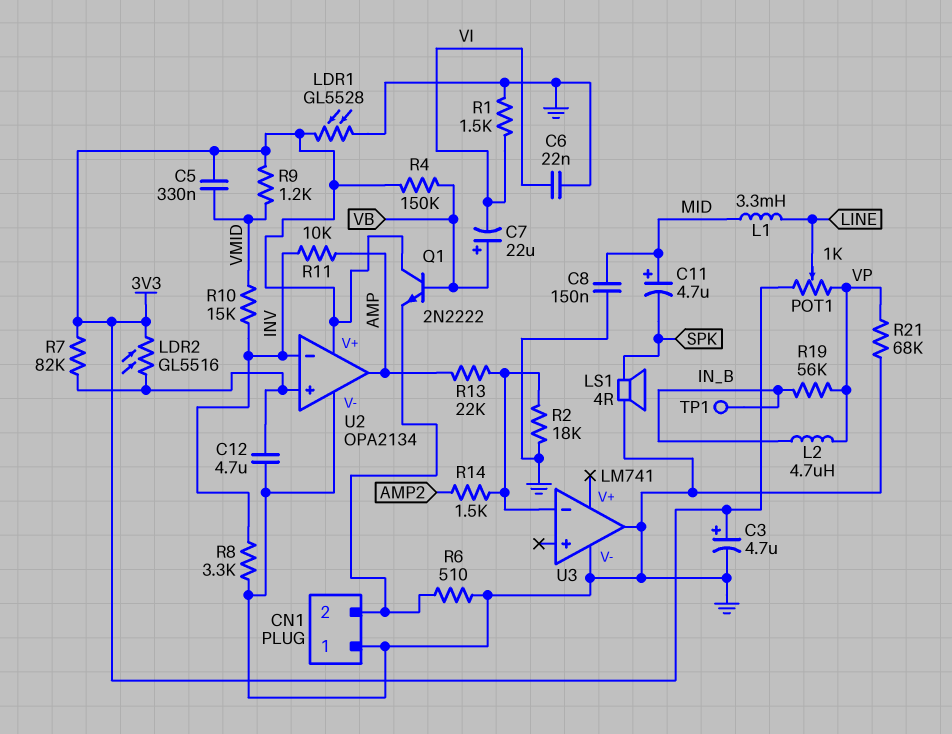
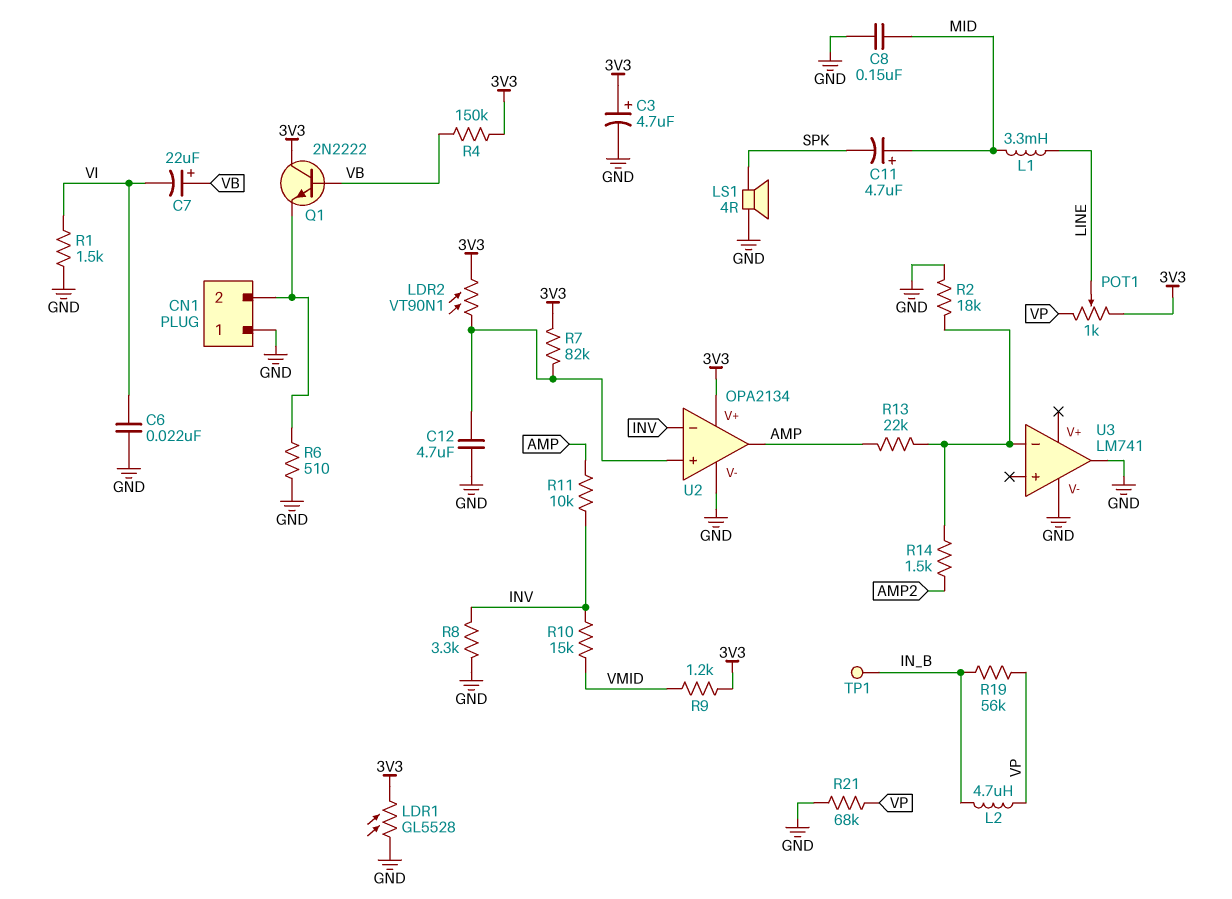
C5: 330nF (3V3, VMID) -> none
LDR2: GL5516 (3V3, U2/in+) -> VT90N1 (3V3, U2/in+)

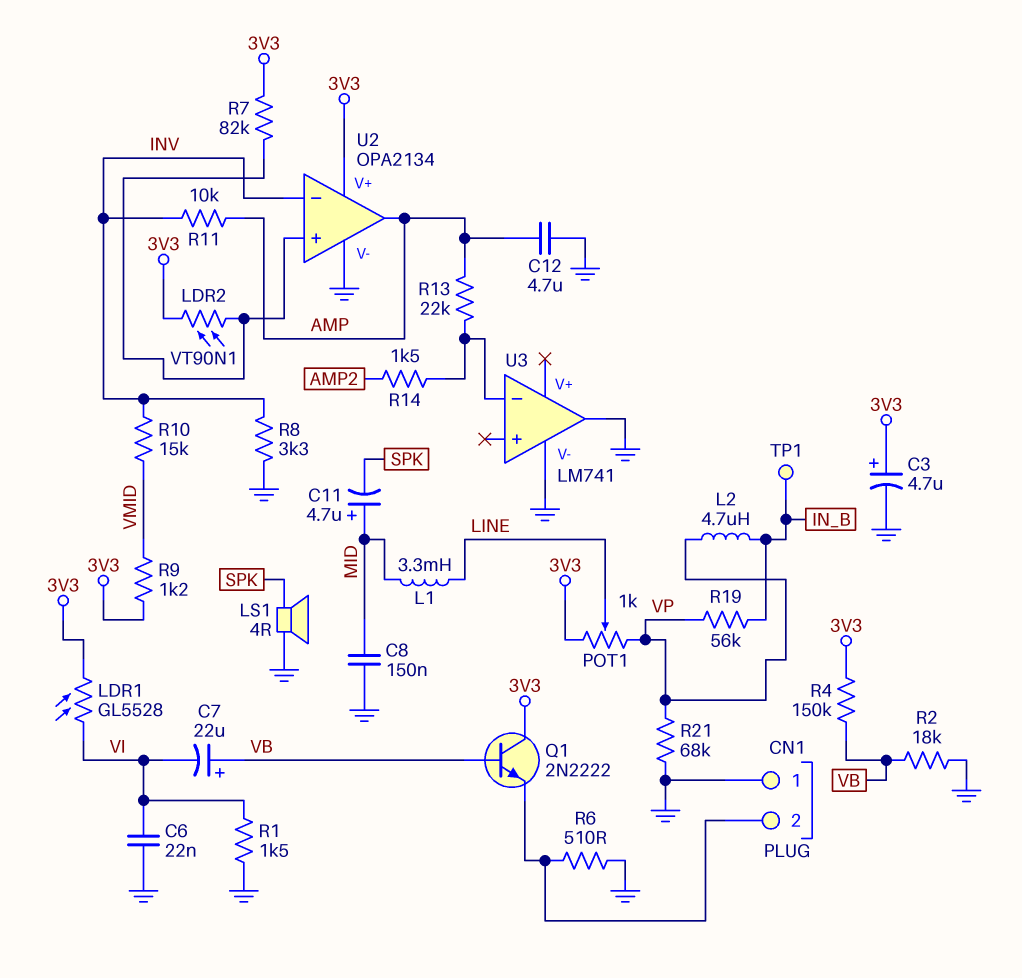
C12: 4.7uF (GND, U2/in+) -> 4.7uF (AMP, GND)
LDR1: GL5528 (3V3, GND) -> GL5528 (3V3, VI)
R2: 18k (GND, U3/in-) -> 18k (GND, VB)

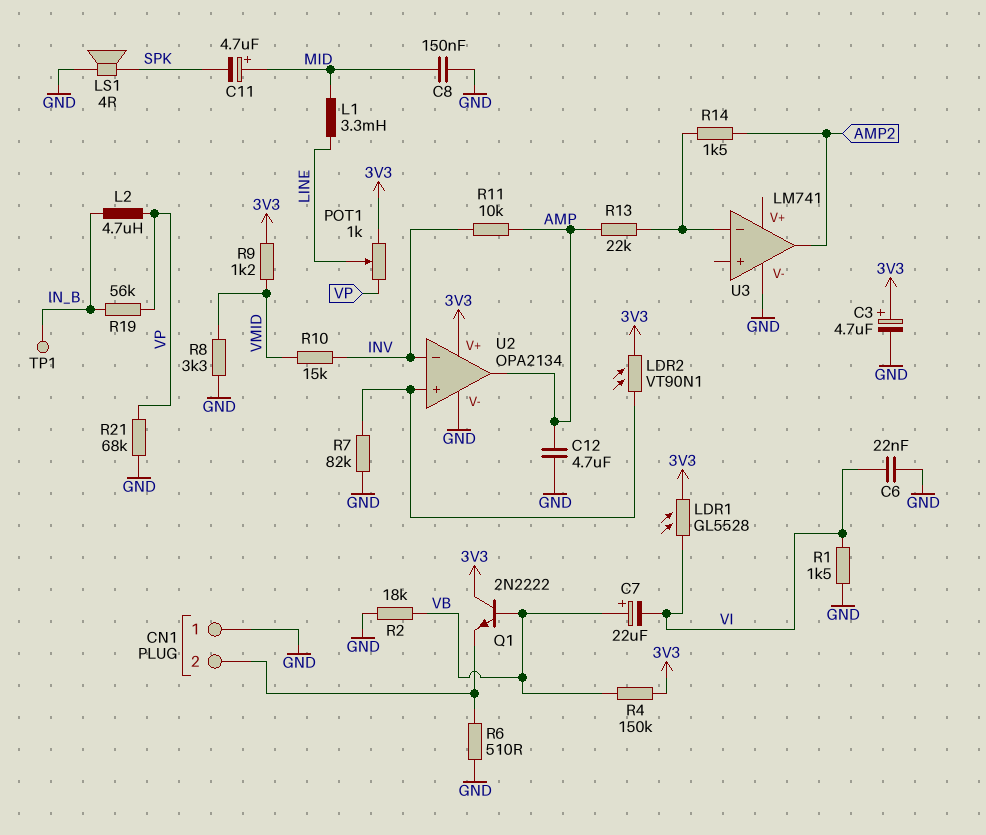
R7: 82k (3V3, U2/in+) -> 82k (GND, U2/in+)
R8: 3.3k (GND, INV) -> 3.3k (GND, VMID)
U3 pin out: GND -> AMP2

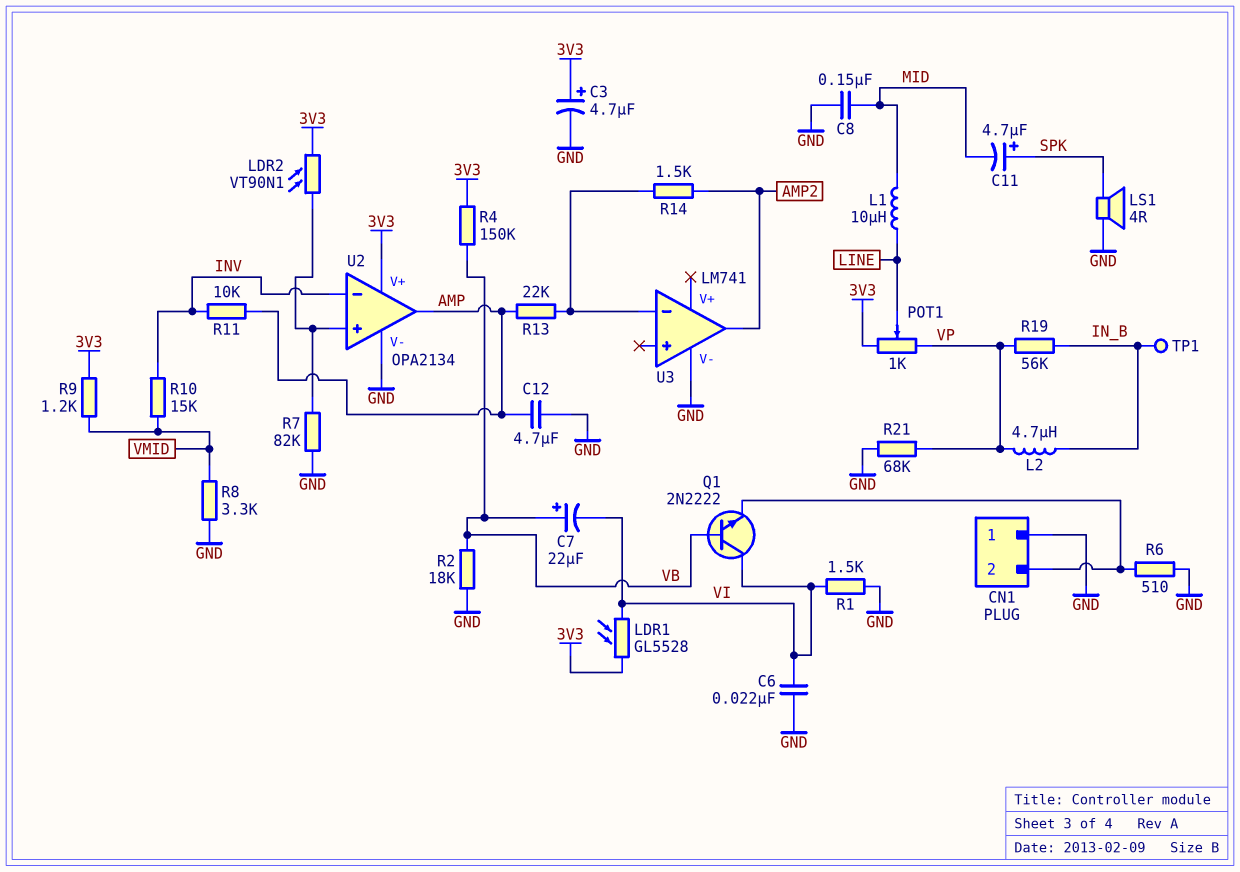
C11: 4.7uF (plus MID, minus SPK) -> 4.7uF (plus SPK, minus MID)
L1: 3.3mH (LINE, MID) -> 10uH (LINE, MID)
Q1: NPN 2N2222 (B VB, C 3V3, E CN1/2) -> NPN 2N2222 (B VB, C VI, E CN1/2)

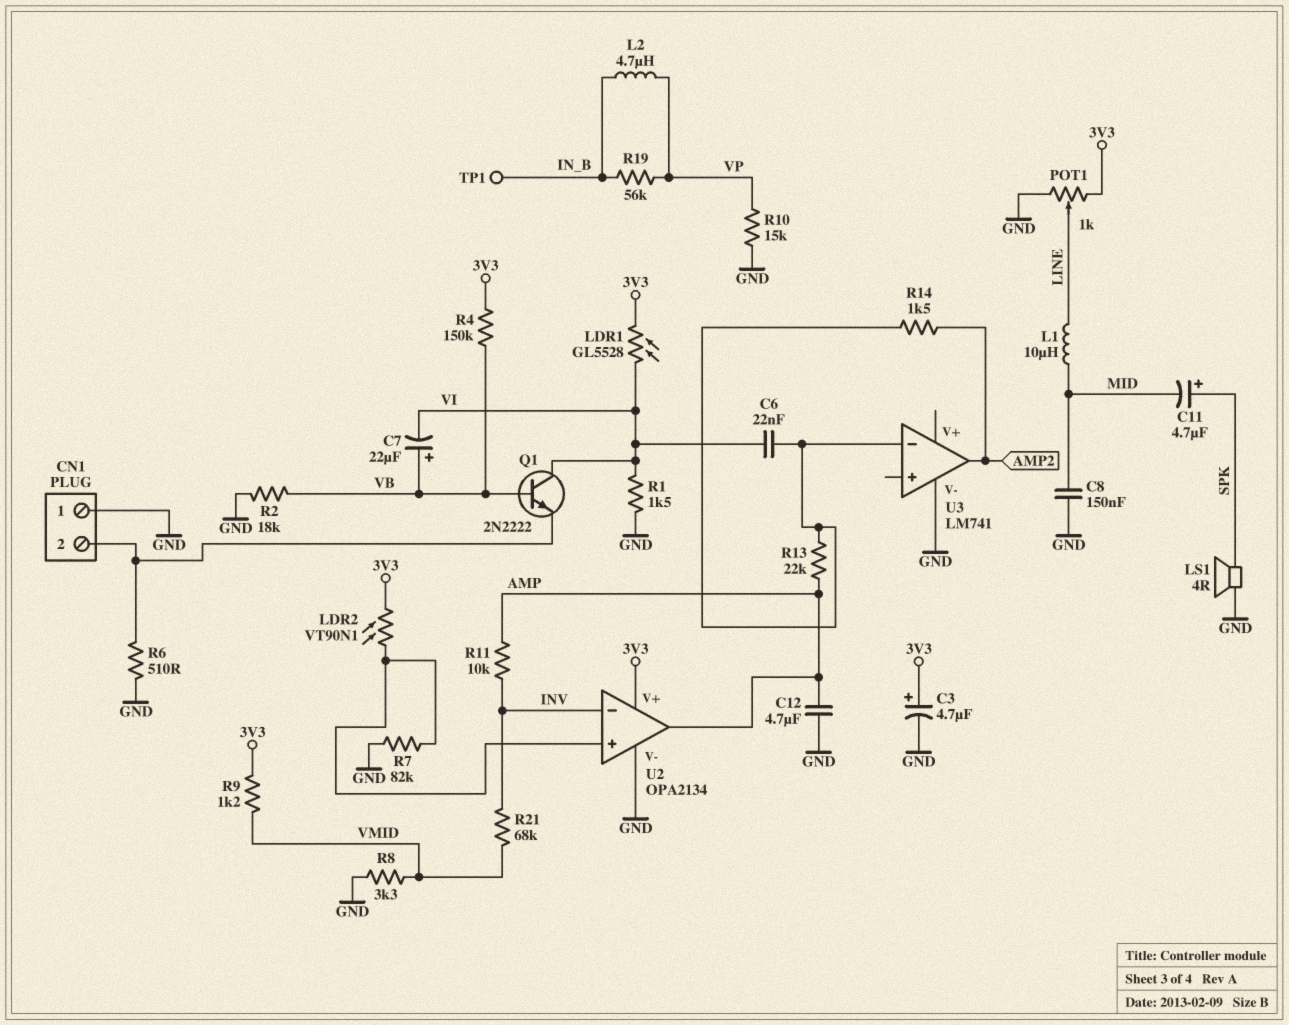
C6: 22nF (GND, VI) -> 22nF (U3/in-, VI)
POT1: 1k (3V3, VP, wiper LINE) -> 1k (3V3, GND, wiper LINE)
R10: 15k (INV, VMID) -> 15k (GND, VP)
R21: 68k (GND, VP) -> 68k (INV, VMID)

